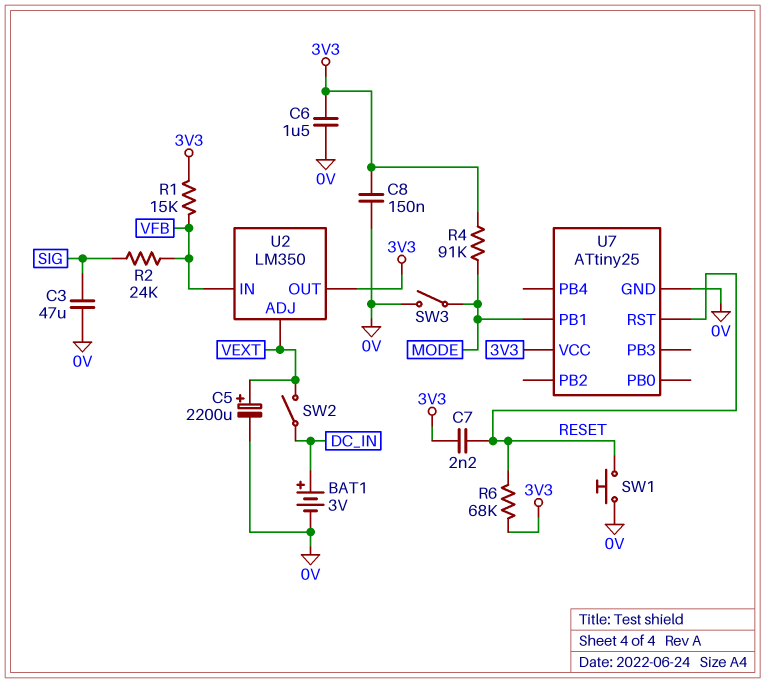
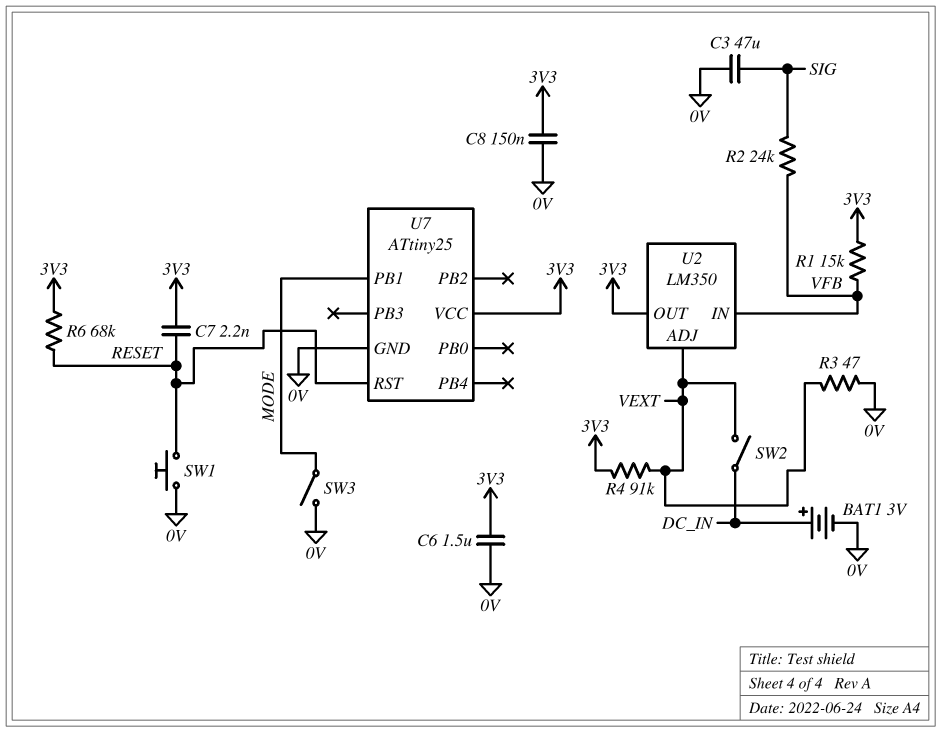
C5: 2200uF (plus VEXT, minus 0V) -> none
R3: none -> 47 (0V, VEXT)
R4: 91k (3V3, MODE) -> 91k (3V3, VEXT)

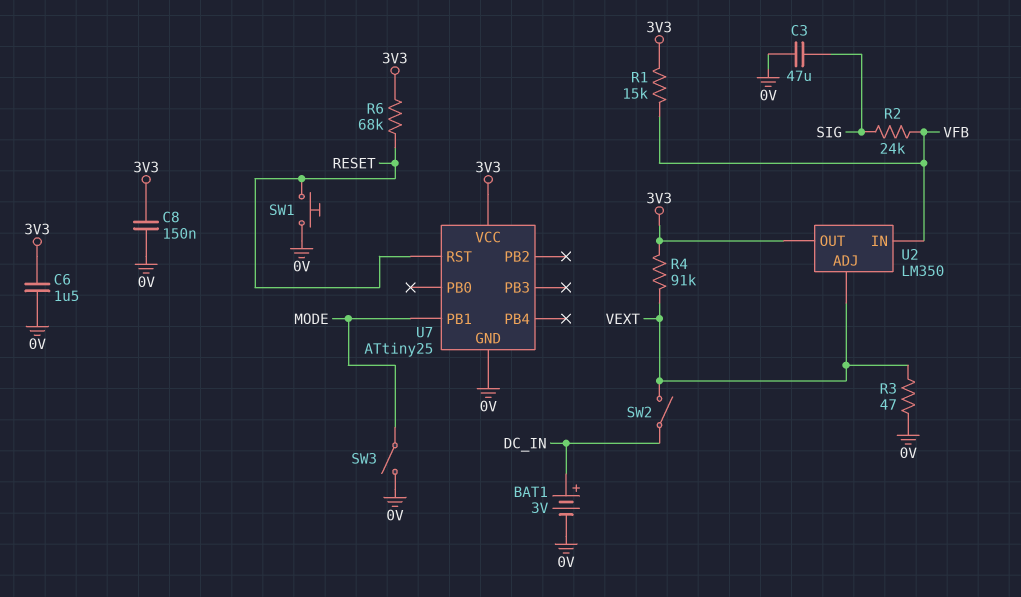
C7: 2.2nF (3V3, RESET) -> none

